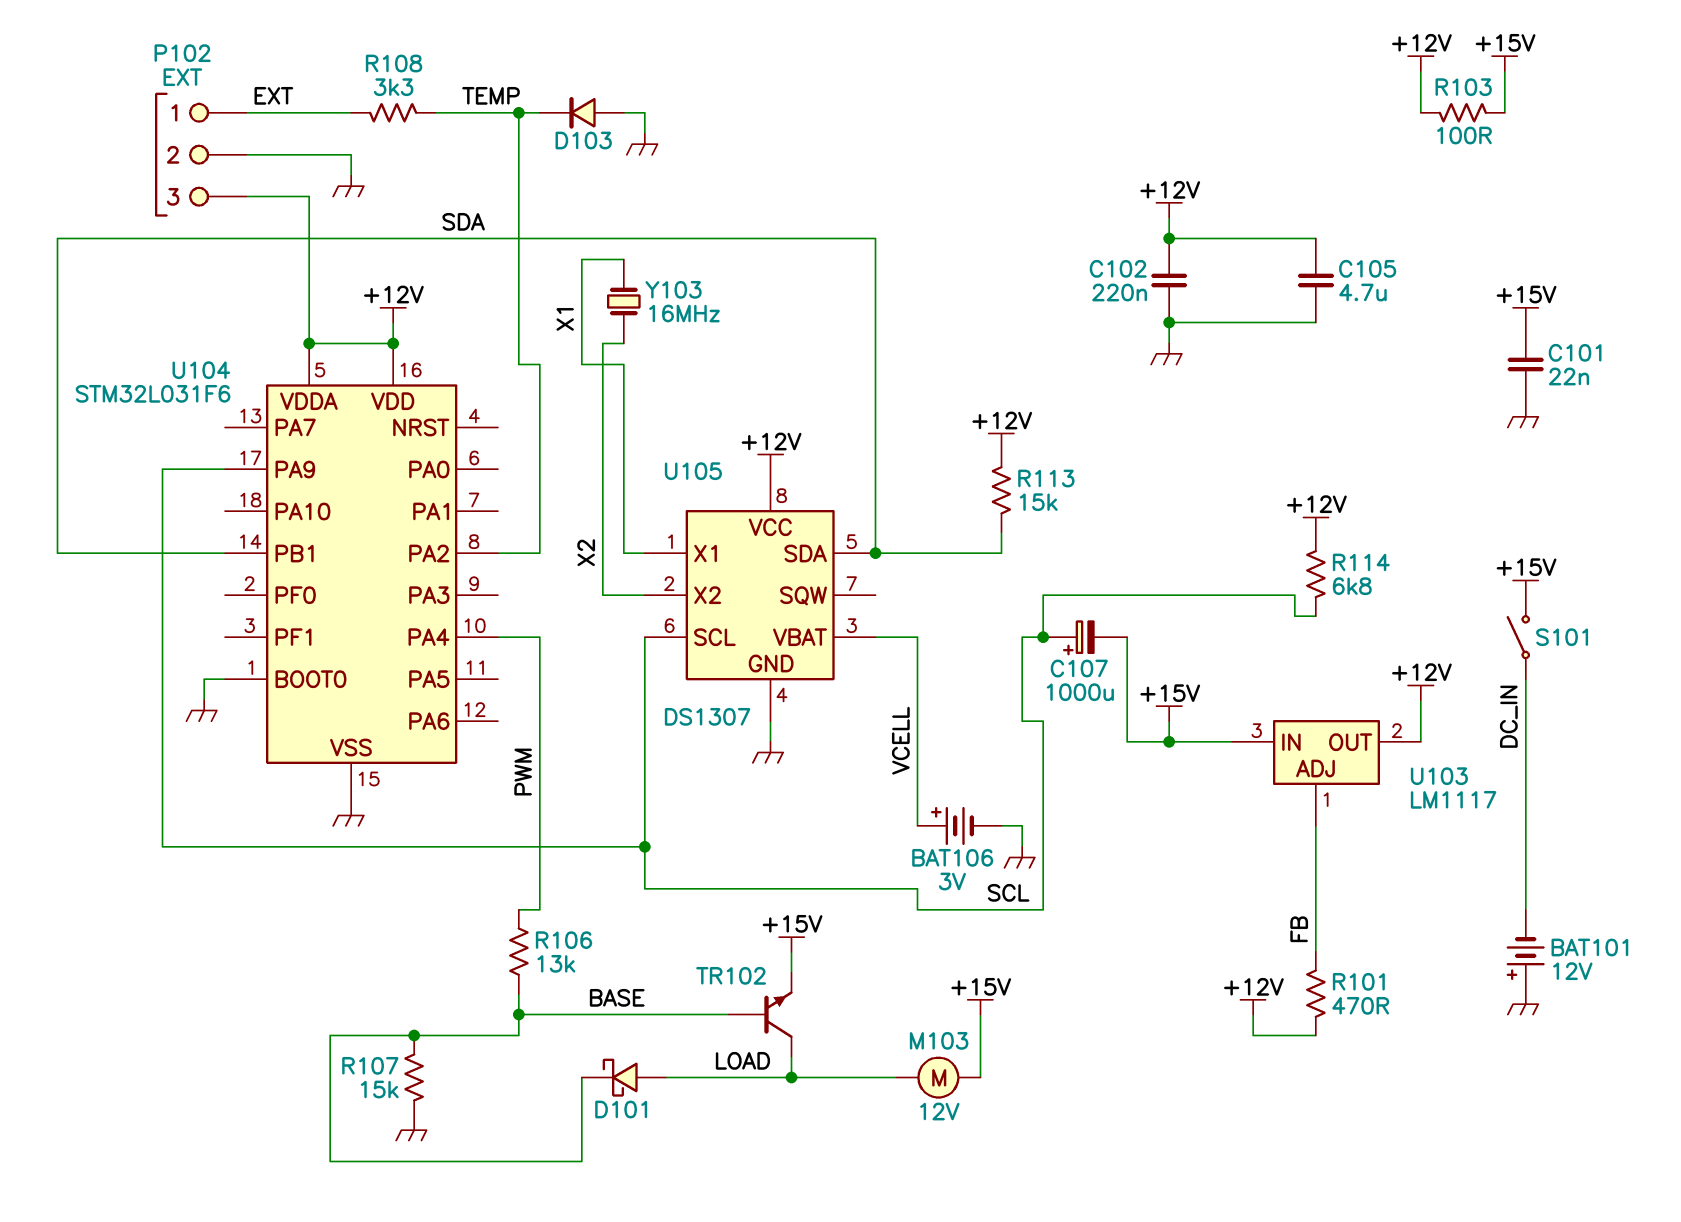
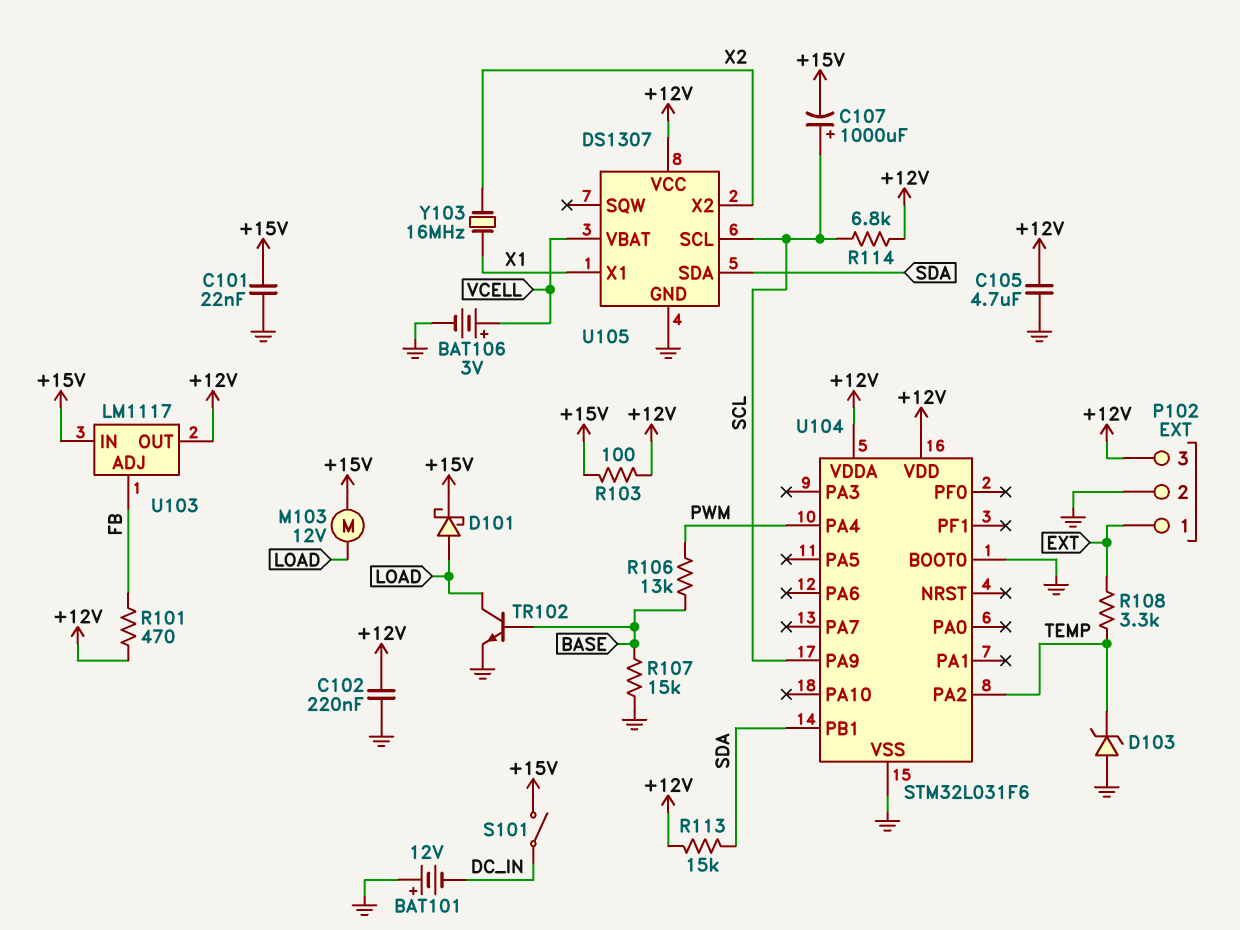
D101: schottky (A LOAD, K BASE) -> schottky (A LOAD, K +15V)
D103: diode (A GND, K TEMP) -> zener (A GND, K TEMP)
TR102: NPN (B BASE, C LOAD, E +15V) -> NPN (B BASE, C LOAD, E GND)

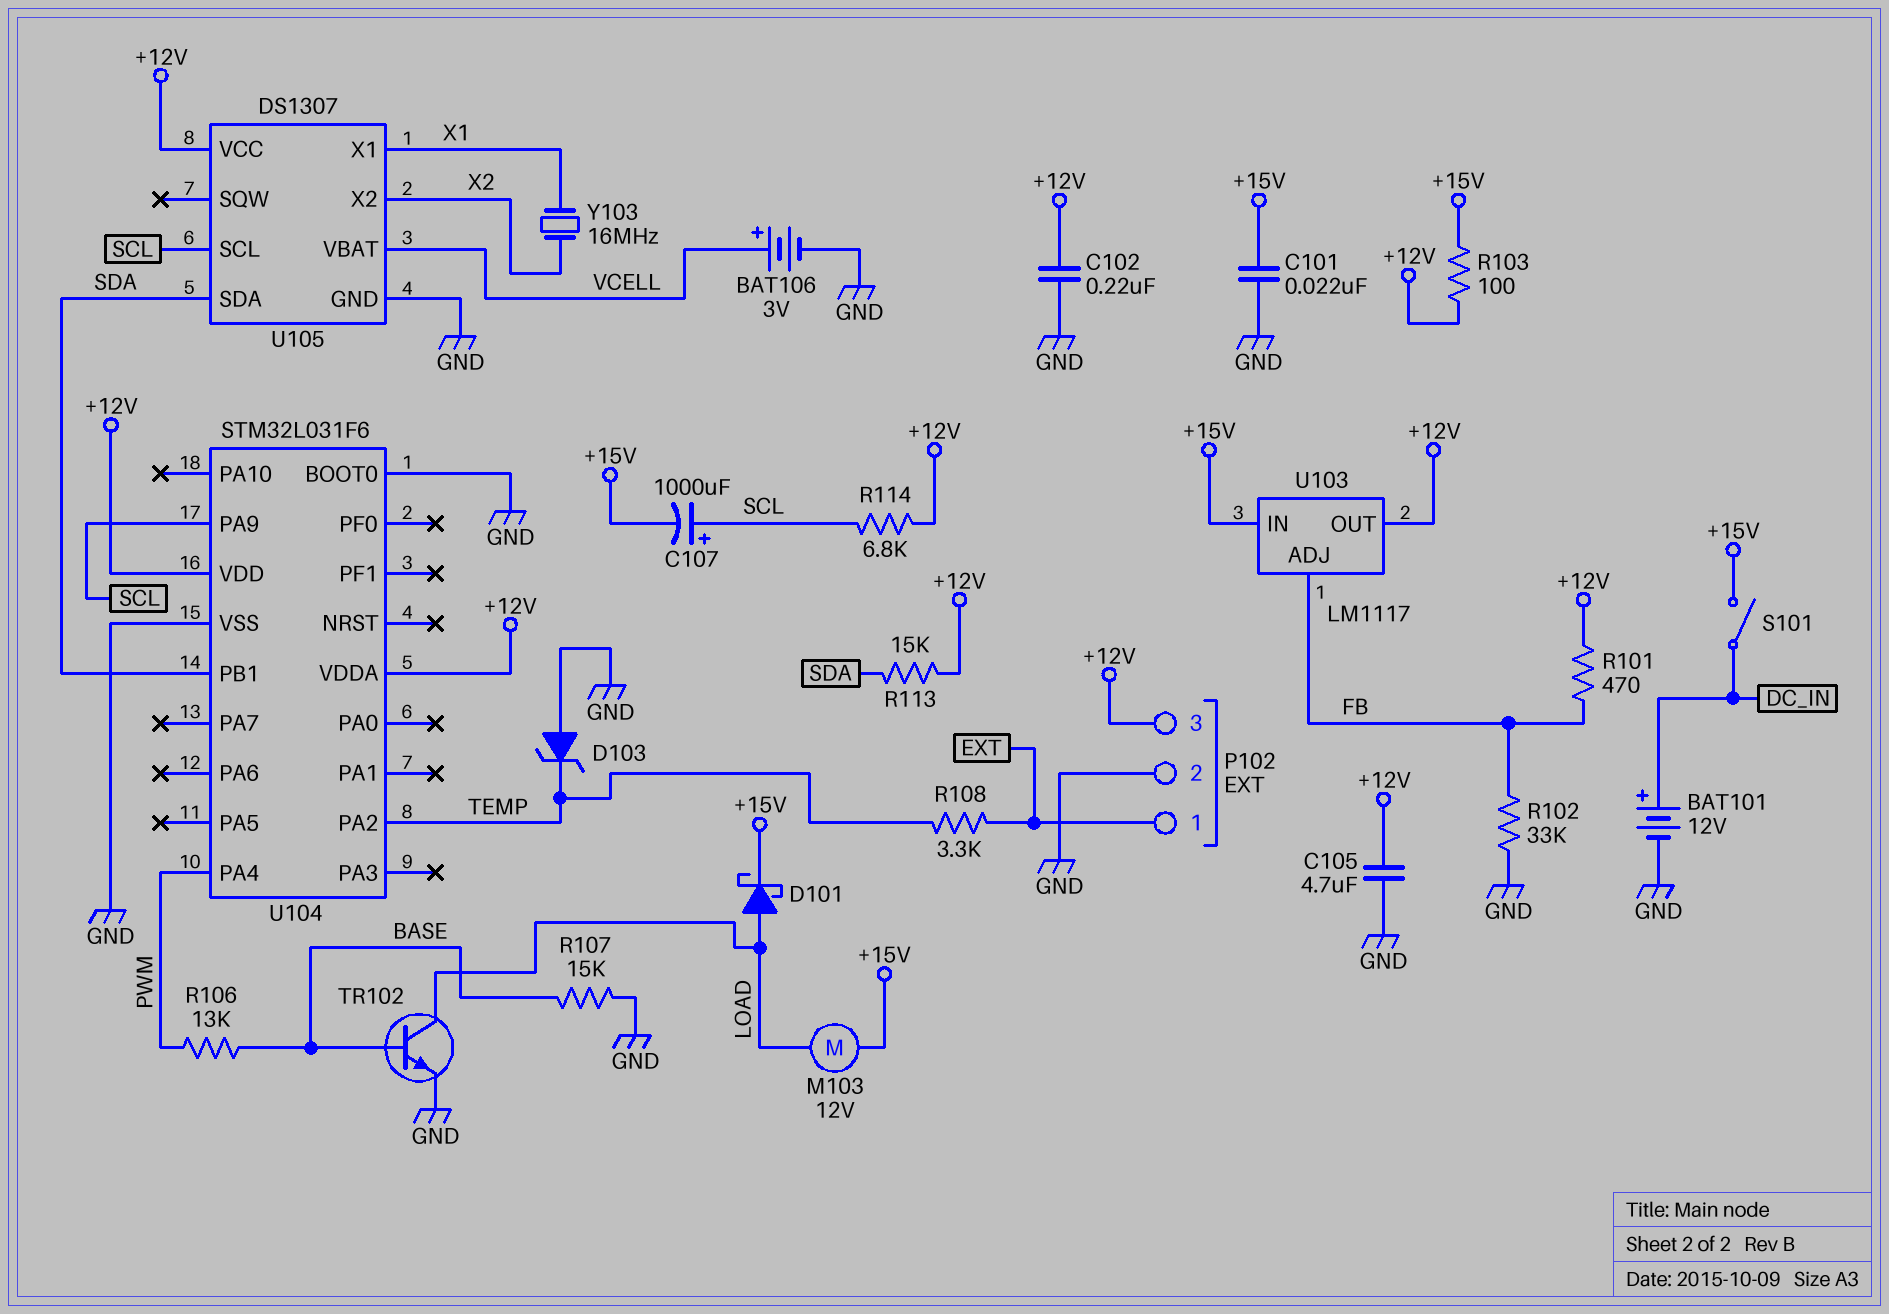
BAT101: 12V (plus GND, minus DC_IN) -> 12V (plus DC_IN, minus GND)
R102: none -> 33k (FB, GND)

